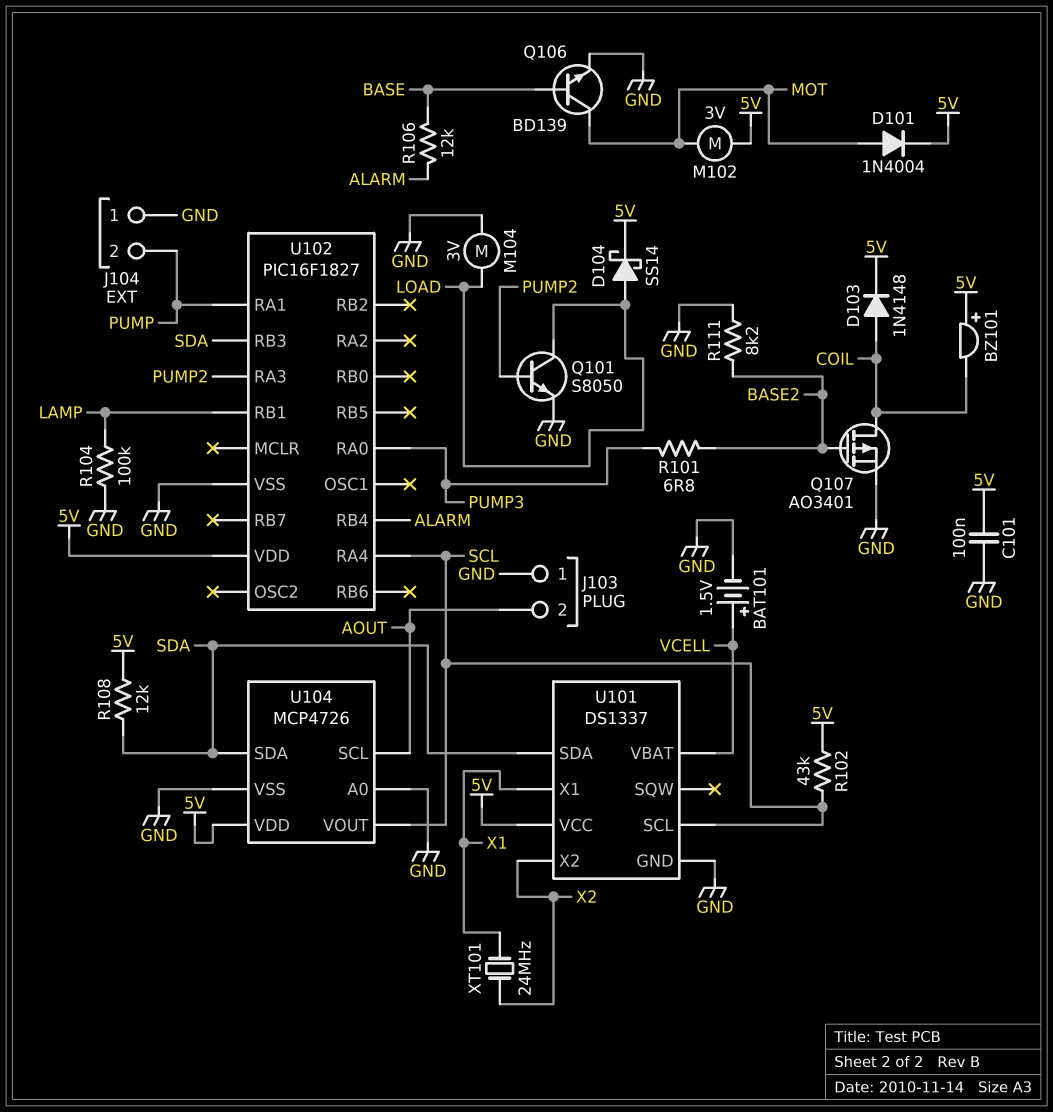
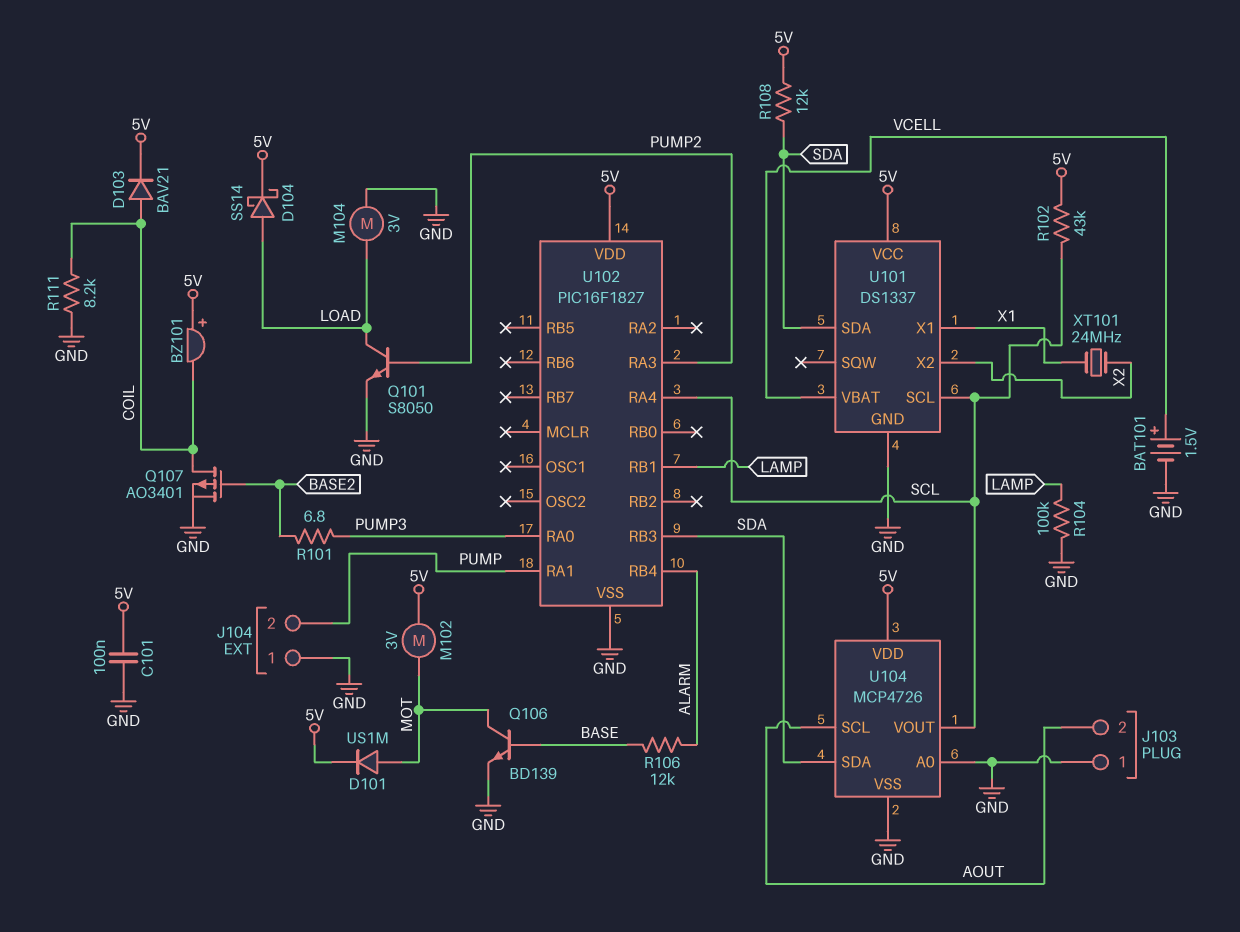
D101: diode 1N4004 (A MOT, K 5V) -> diode US1M (A MOT, K 5V)
D103: diode 1N4148 (A COIL, K 5V) -> diode BAV21 (A COIL, K 5V)
R111: 8.2k (BASE2, GND) -> 8.2k (COIL, GND)

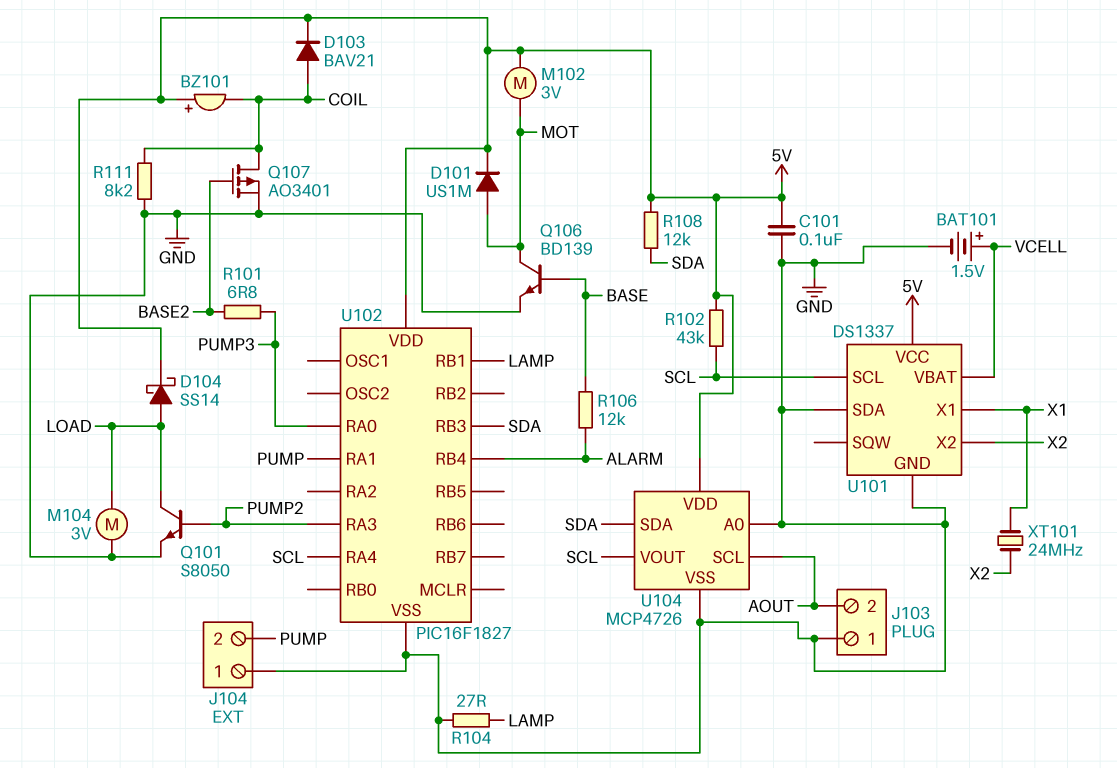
R104: 100k (GND, LAMP) -> 27 (GND, LAMP)
U101 pin SDA: SDA -> GND

